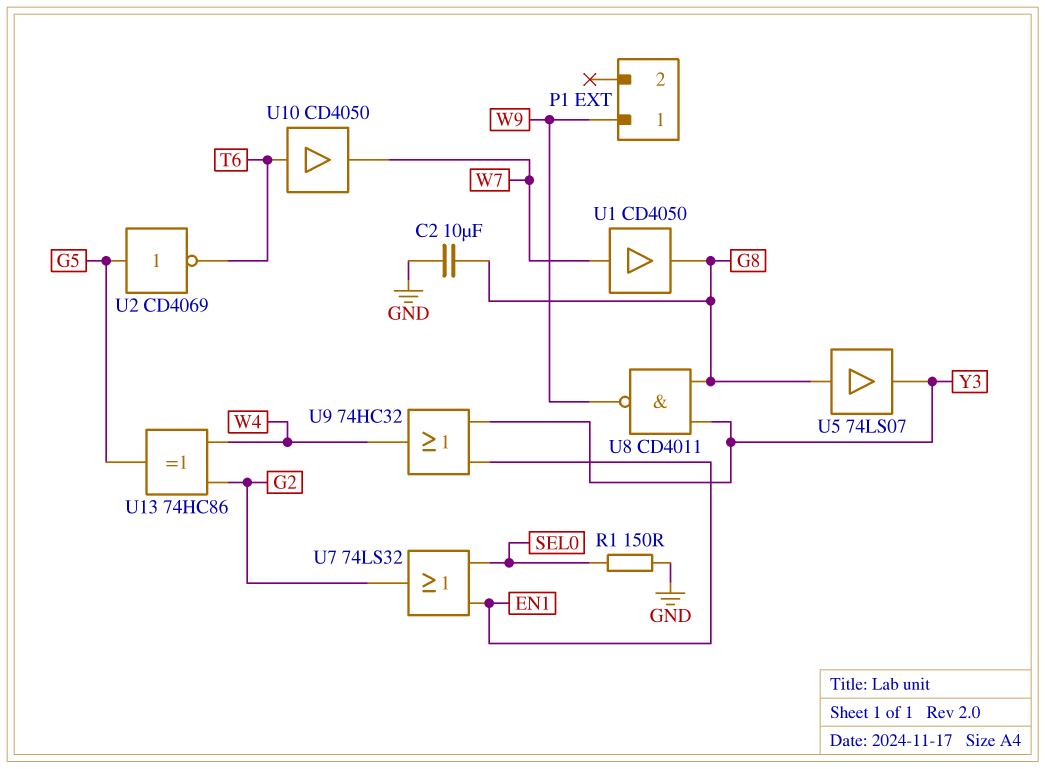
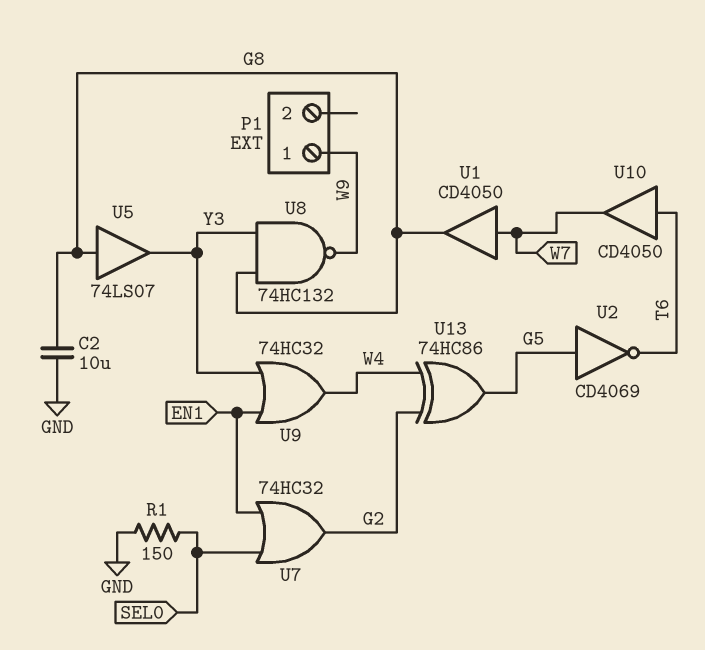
U7: OR 74LS32 (in EN1, in SEL0, out G2) -> OR 74HC32 (in EN1, in SEL0, out G2)
U8: NAND CD4011 (in G8, in Y3, out W9) -> NAND 74HC132 (in G8, in Y3, out W9)

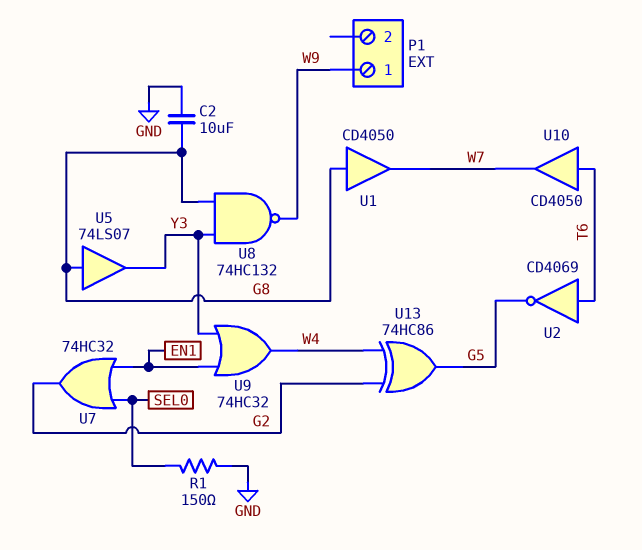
U1: buffer CD4050 (in W7, out G8) -> buffer CD4050 (in G8, out W7)
U2: NOT CD4069 (in G5, out T6) -> NOT CD4069 (in T6, out G5)

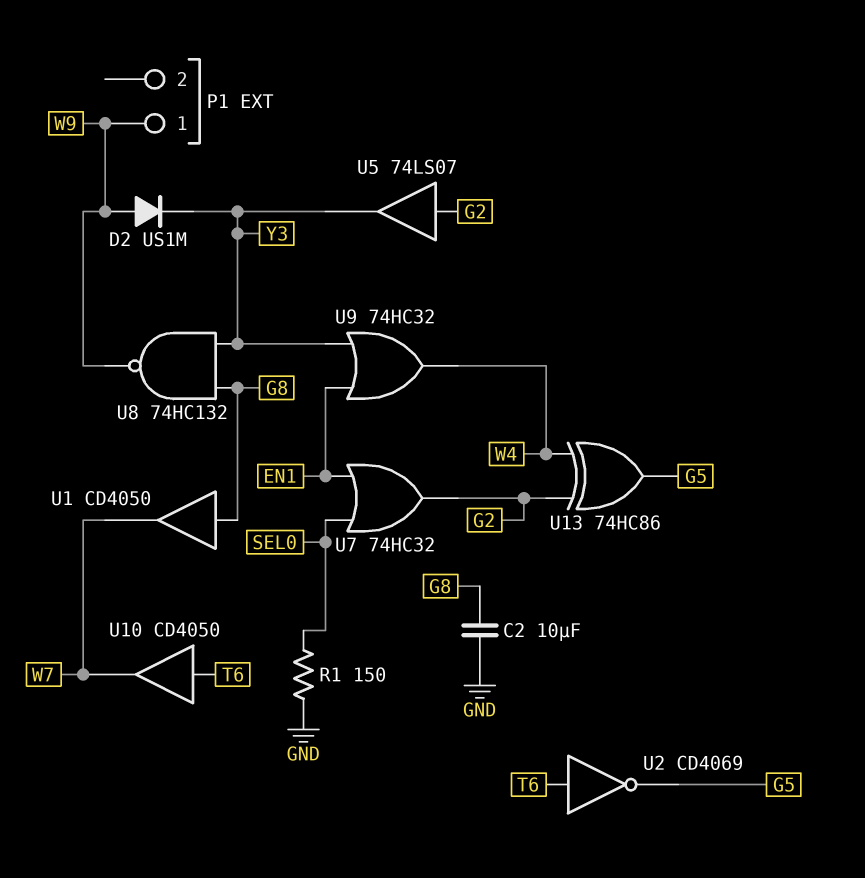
D2: none -> diode US1M (A W9, K Y3)
U5: buffer 74LS07 (in G8, out Y3) -> buffer 74LS07 (in G2, out Y3)

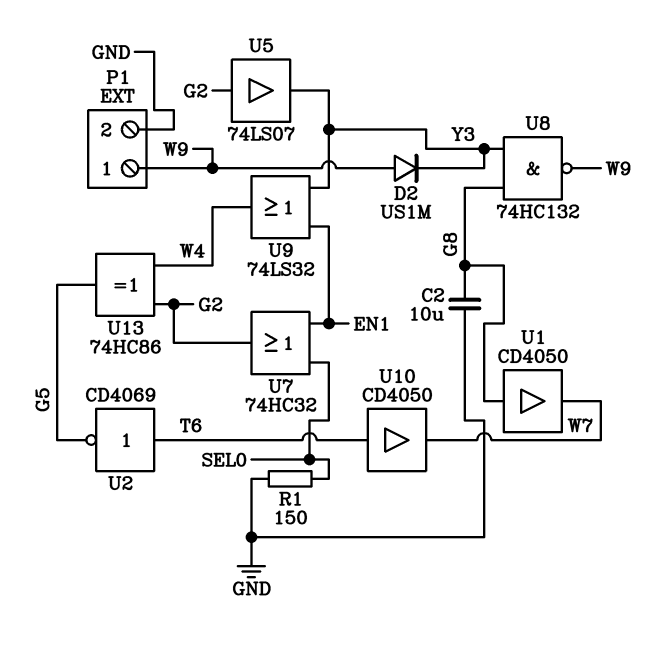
P1 pin 2: none -> GND
U9: OR 74HC32 (in EN1, in Y3, out W4) -> OR 74LS32 (in EN1, in Y3, out W4)

